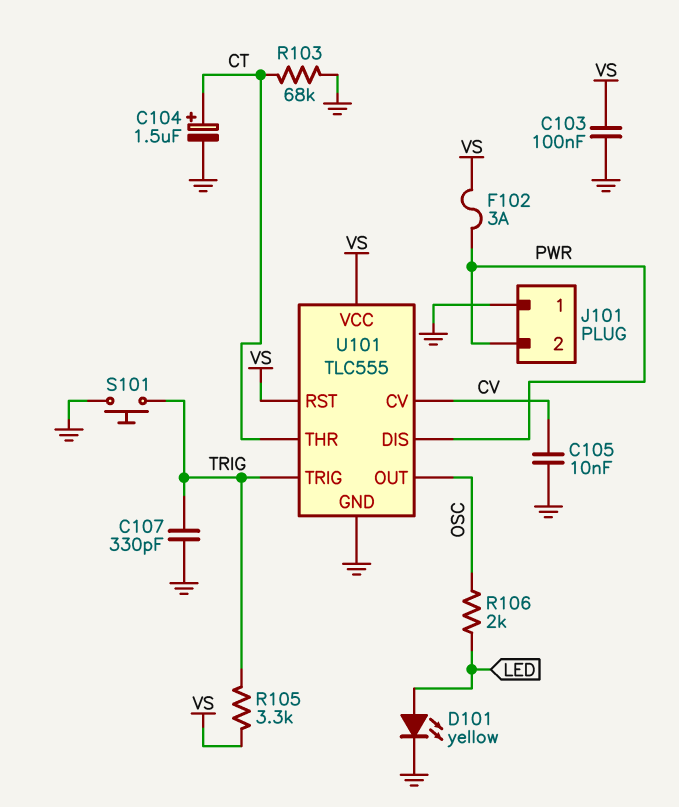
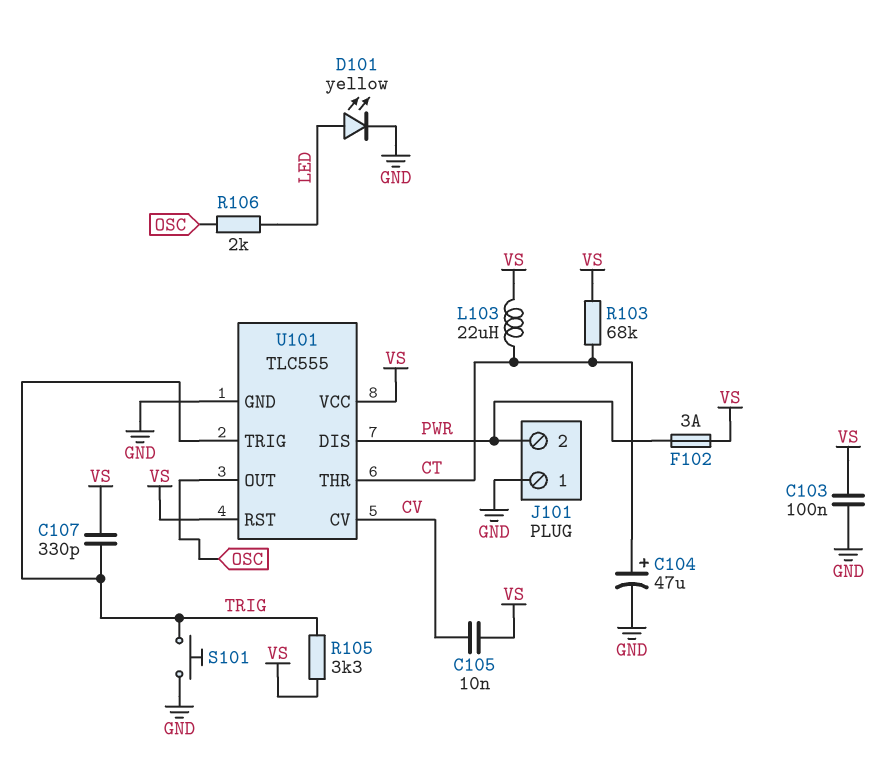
C104: 1.5uF (plus CT, minus GND) -> 47uF (plus CT, minus GND)
C105: 10nF (CV, GND) -> 10nF (CV, VS)
C107: 330pF (GND, TRIG) -> 330pF (TRIG, VS)
L103: none -> 22uH (CT, VS)
R103: 68k (CT, GND) -> 68k (CT, VS)

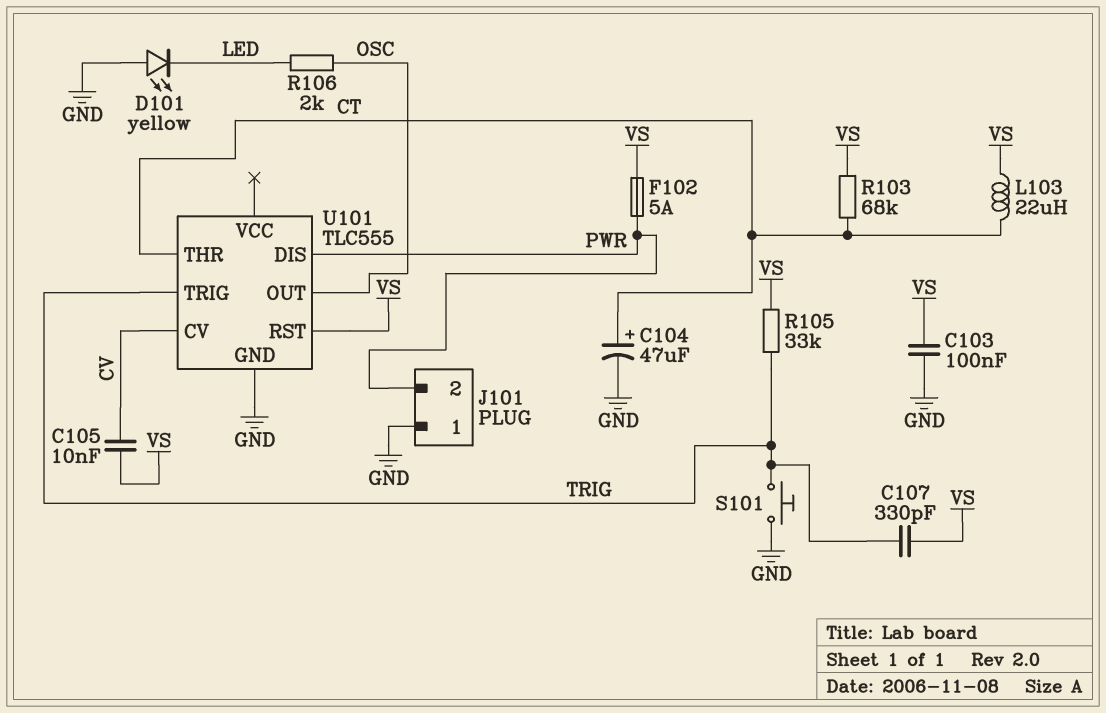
D101: LED yellow (A LED, K GND) -> LED yellow (A GND, K LED)
F102: 3A (PWR, VS) -> 5A (PWR, VS)
R105: 3.3k (TRIG, VS) -> 33k (TRIG, VS)
U101 pin VCC: VS -> none

